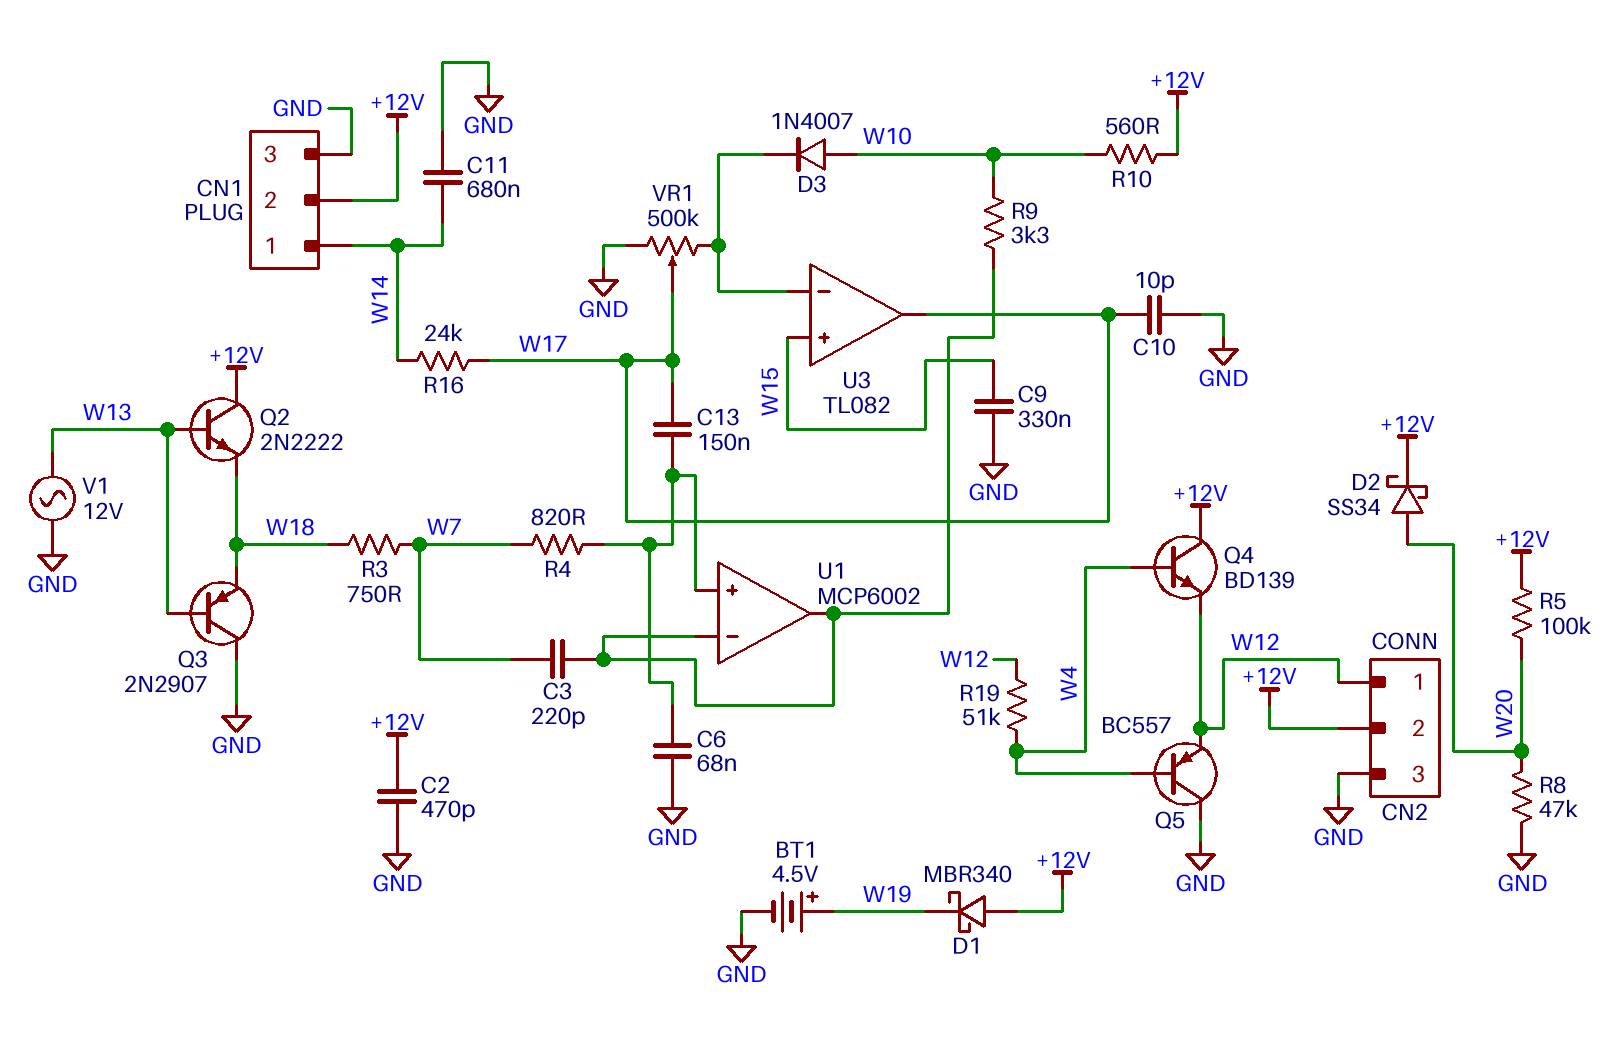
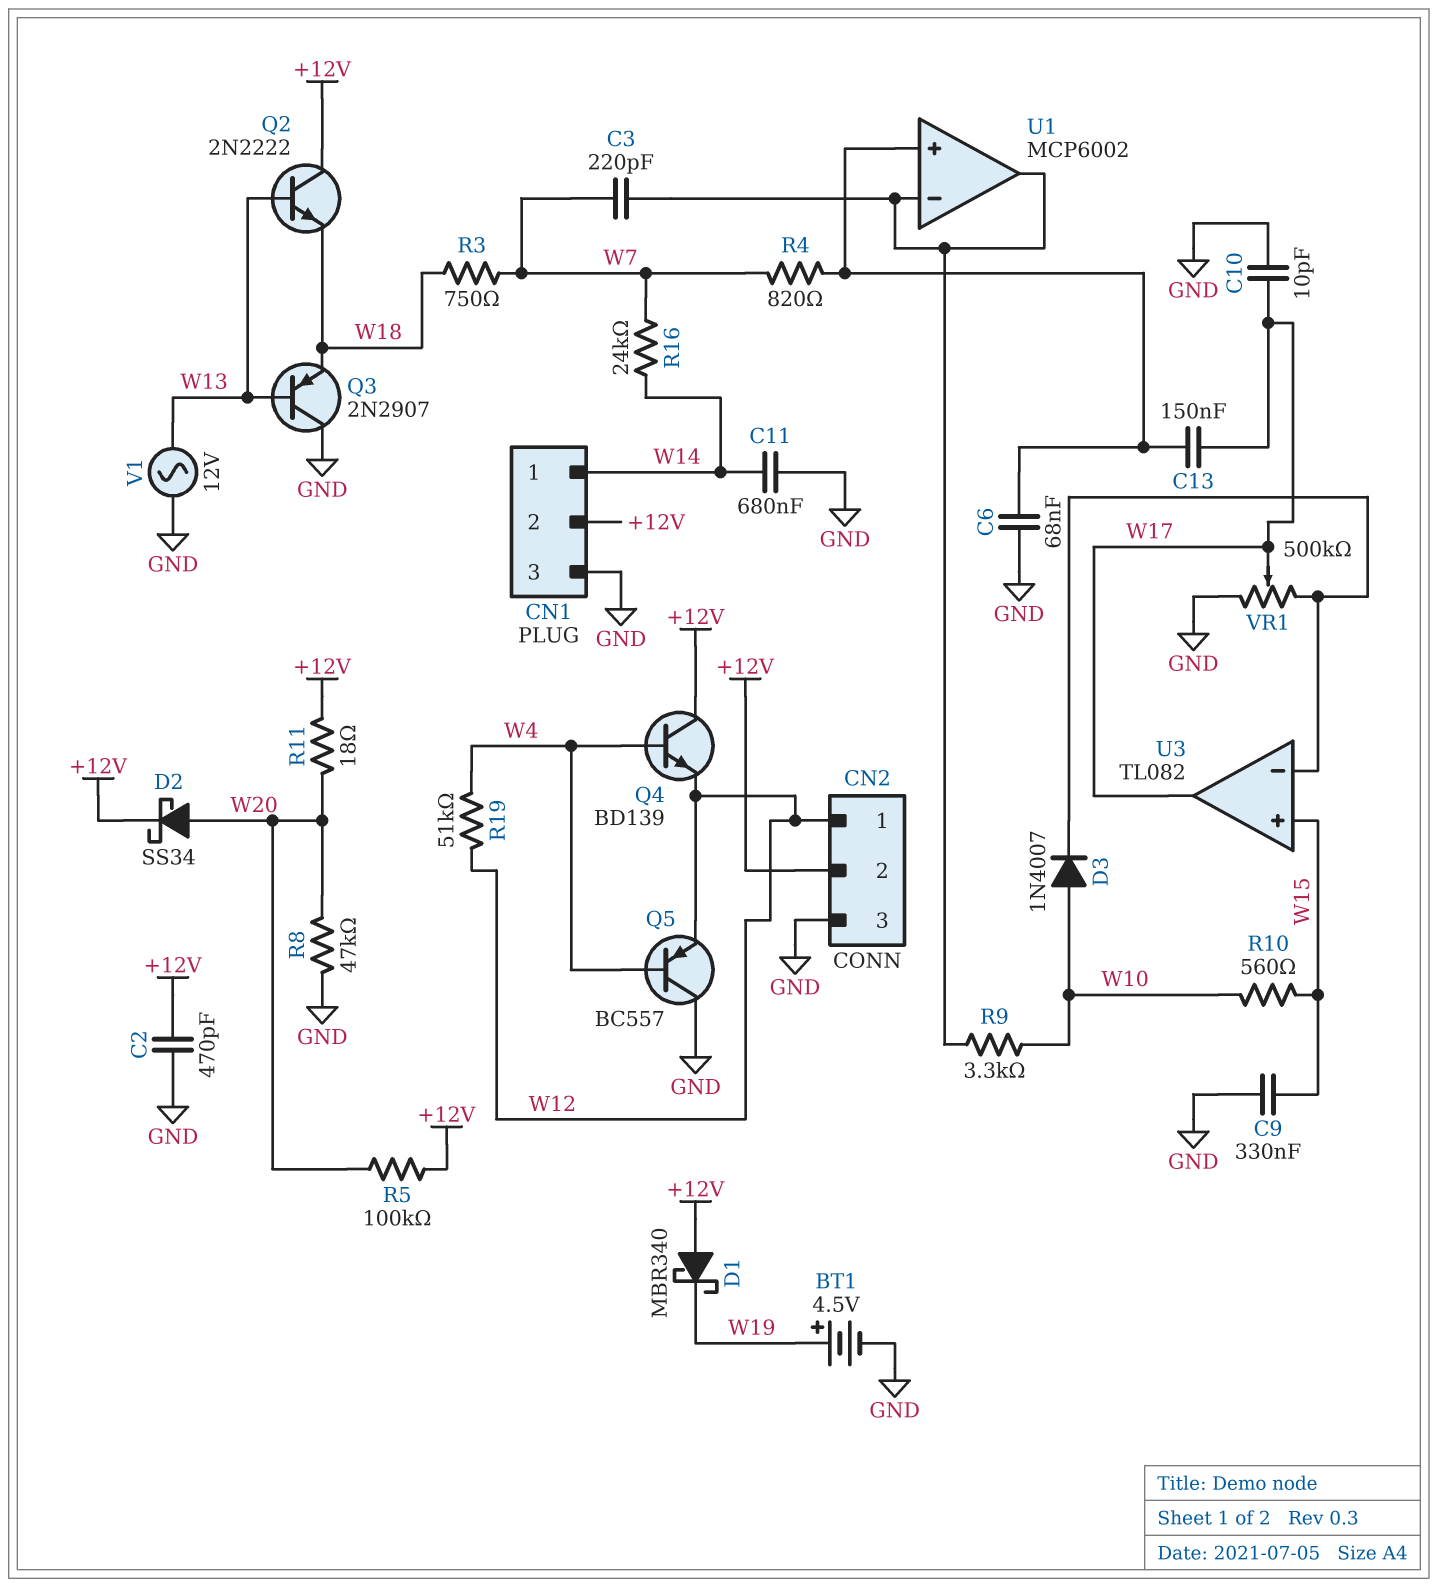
R10: 560 (+12V, W10) -> 560 (W10, W15)
R11: none -> 18 (+12V, W20)
R16: 24k (W14, W17) -> 24k (W7, W14)

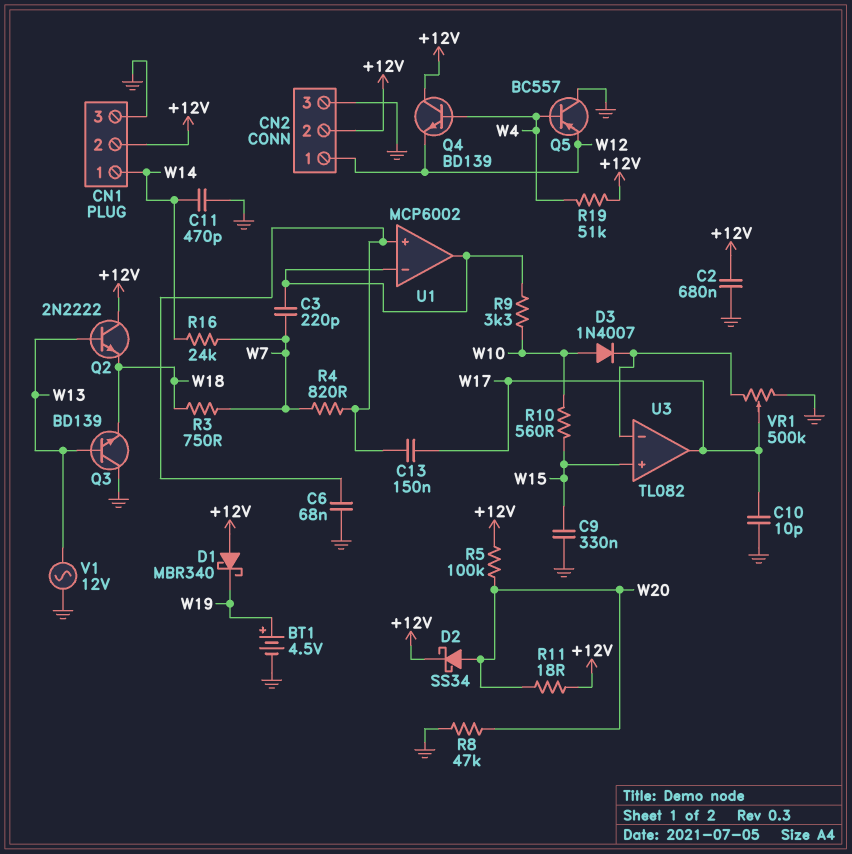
C2: 470pF (+12V, GND) -> 680nF (+12V, GND)
C11: 680nF (GND, W14) -> 470pF (GND, W14)
Q3: PNP 2N2907 (B W13, C GND, E W18) -> NPN BD139 (B W13, C GND, E W18)
R19: 51k (W4, W12) -> 51k (+12V, W4)

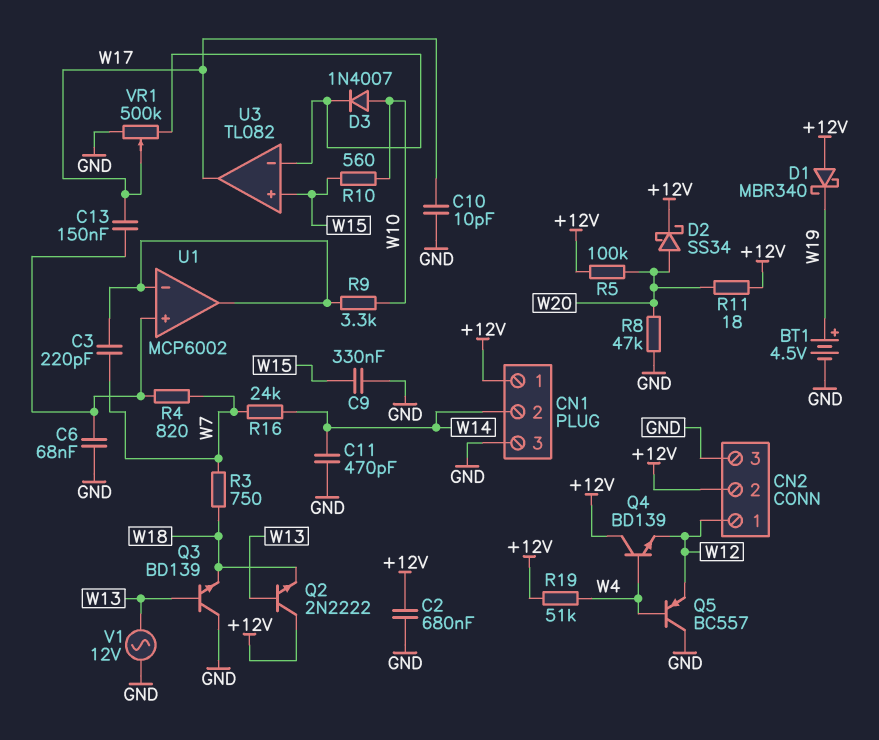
CN1 pin 1: W14 -> +12V
CN1 pin 2: +12V -> W14

